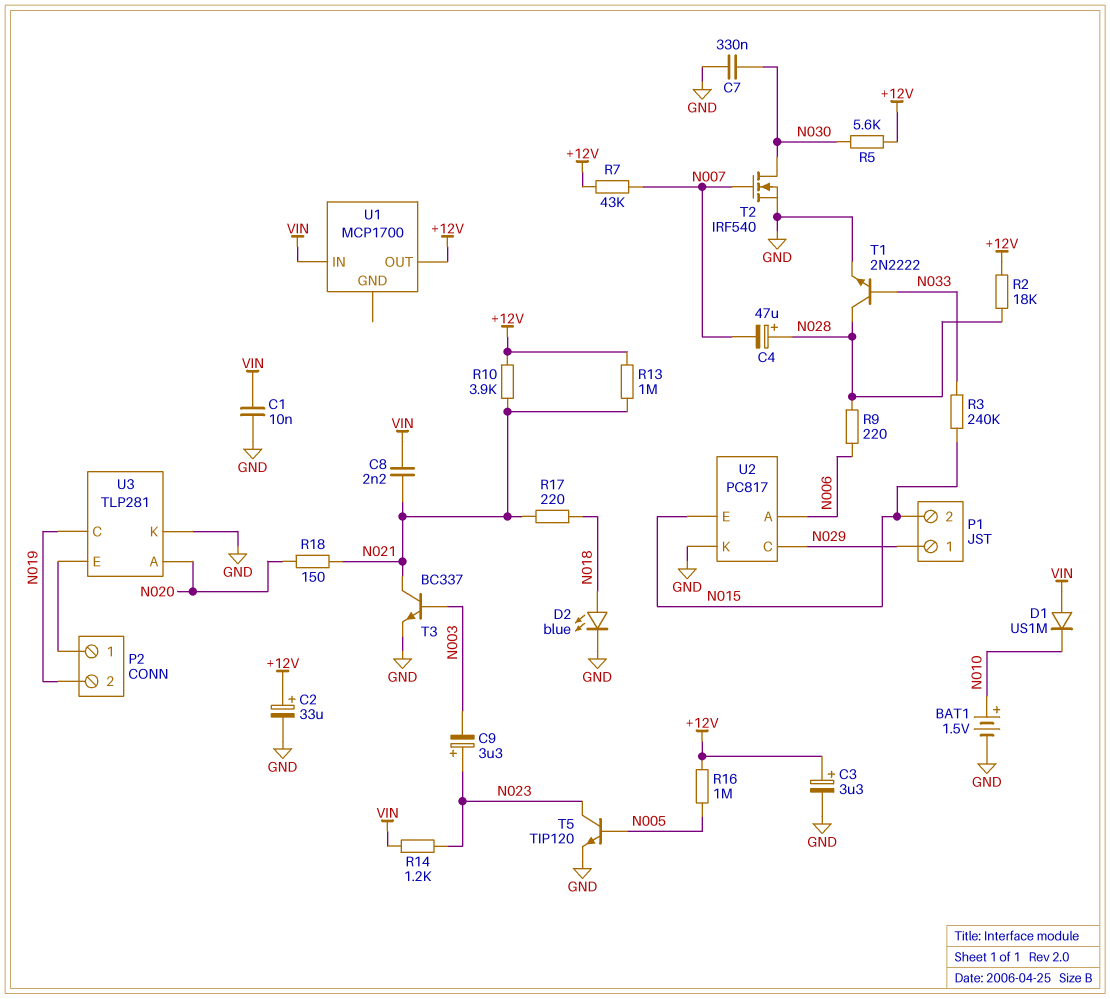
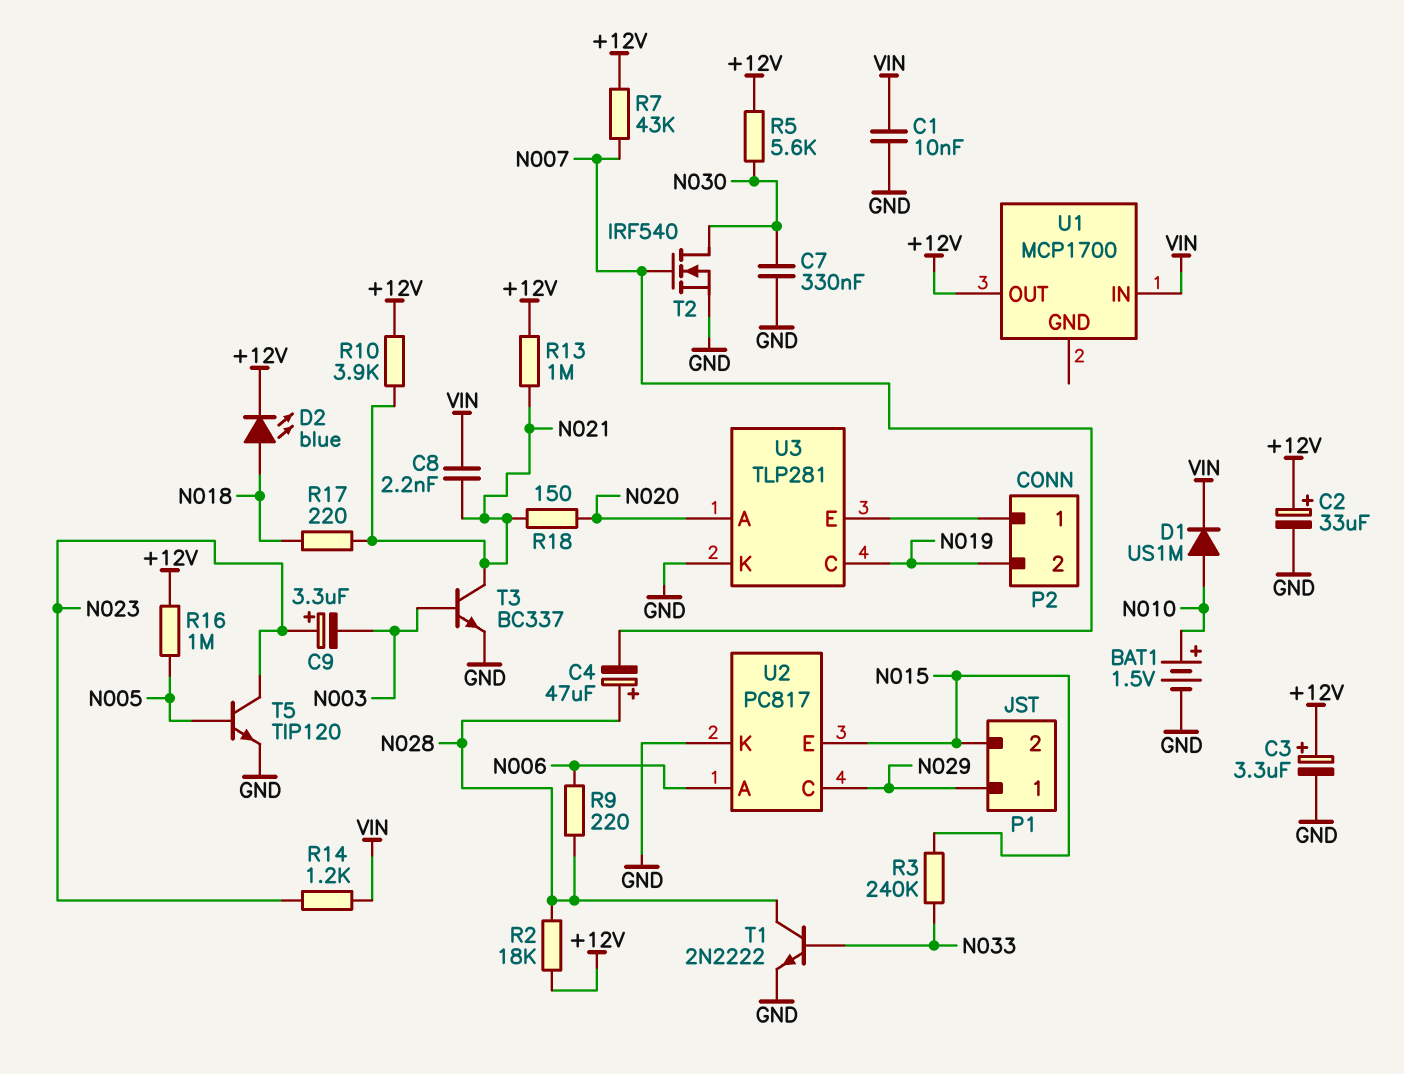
D1: diode US1M (A VIN, K N010) -> diode US1M (A N010, K VIN)
D2: LED blue (A N018, K GND) -> LED blue (A N018, K +12V)

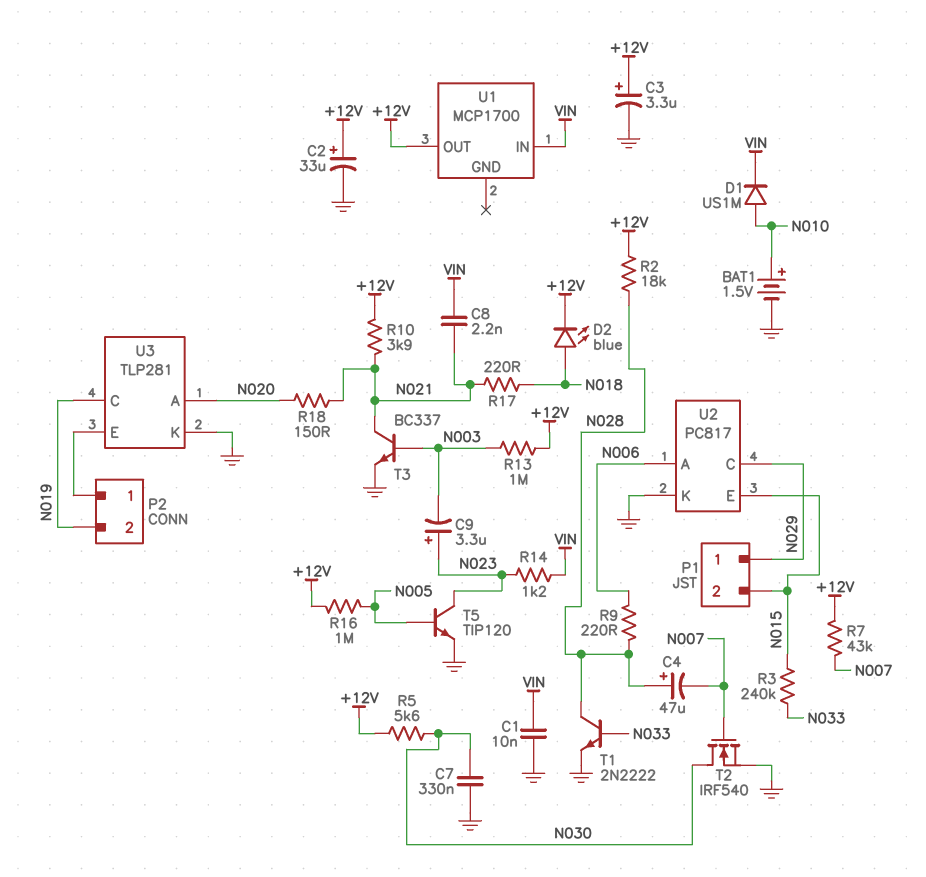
R13: 1M (+12V, N021) -> 1M (+12V, N003)

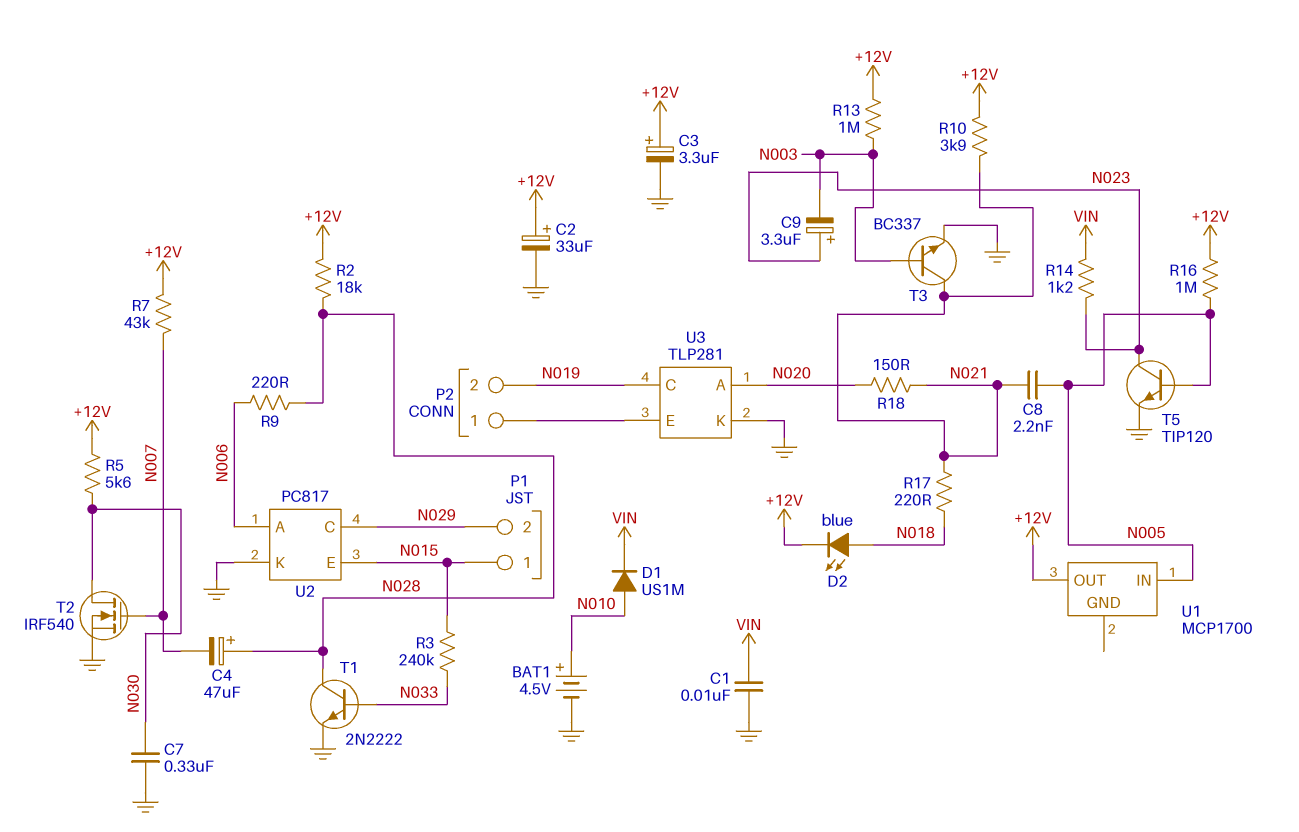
BAT1: 1.5V (plus N010, minus GND) -> 4.5V (plus N010, minus GND)
C8: 2.2nF (N021, VIN) -> 2.2nF (N005, N021)
P1 pin 1: N029 -> N015
P1 pin 2: N015 -> N029
U1 pin IN: VIN -> N005

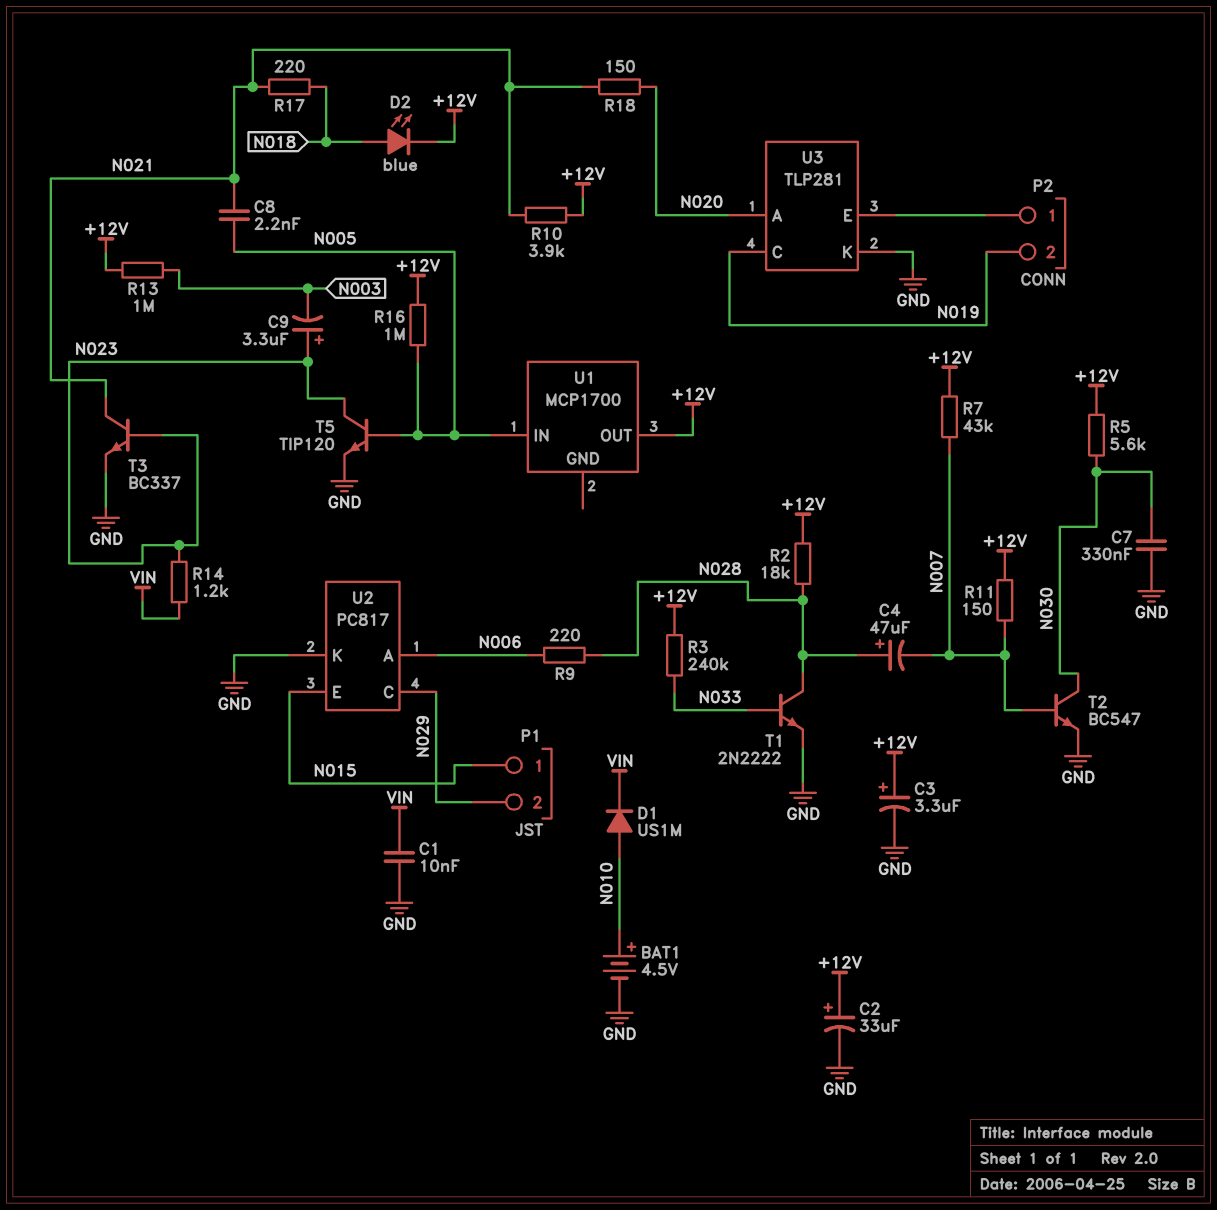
R3: 240k (N015, N033) -> 240k (+12V, N033)
R11: none -> 150 (+12V, N007)
T2: NMOS IRF540 (G N007, D N030, S GND) -> NPN BC547 (B N007, C N030, E GND)
T3: NPN BC337 (B N003, C N021, E GND) -> NPN BC337 (B N023, C N021, E GND)

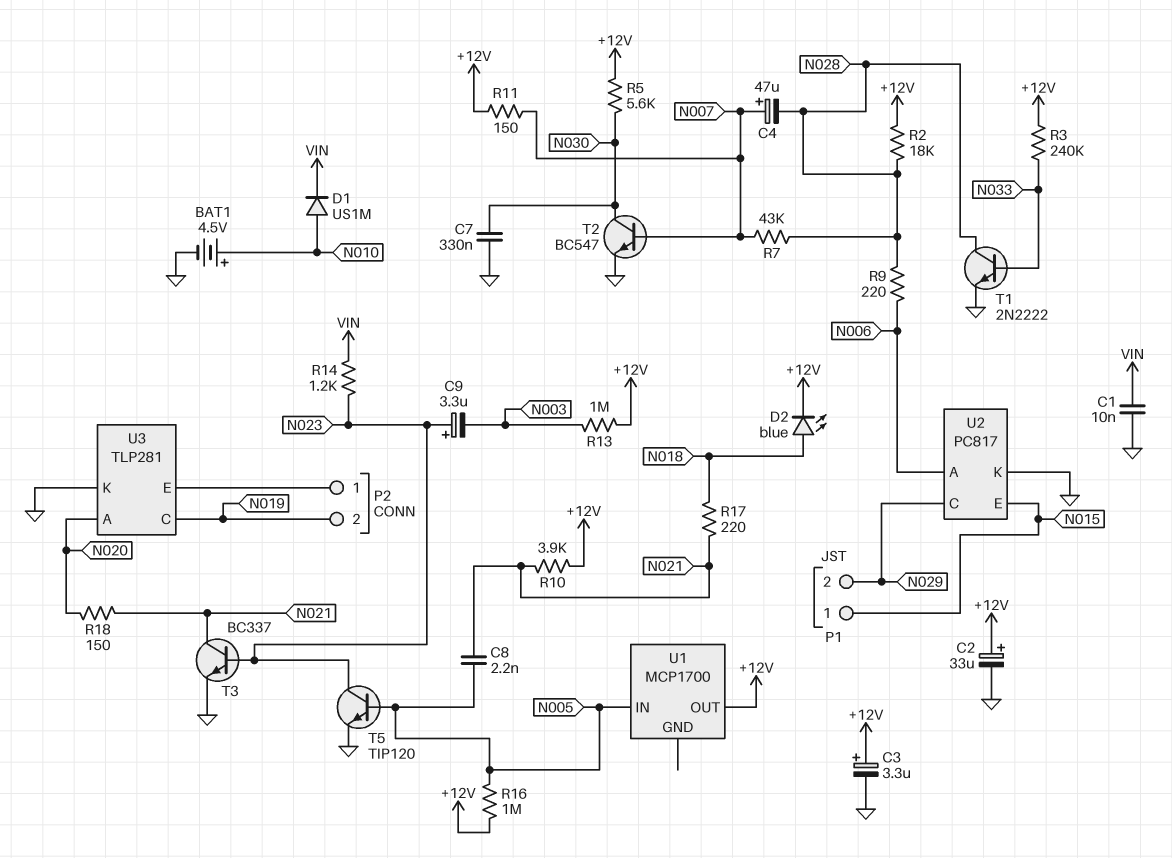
C4: 47uF (plus N028, minus N007) -> 47uF (plus N007, minus N028)
R7: 43k (+12V, N007) -> 43k (N007, N028)

